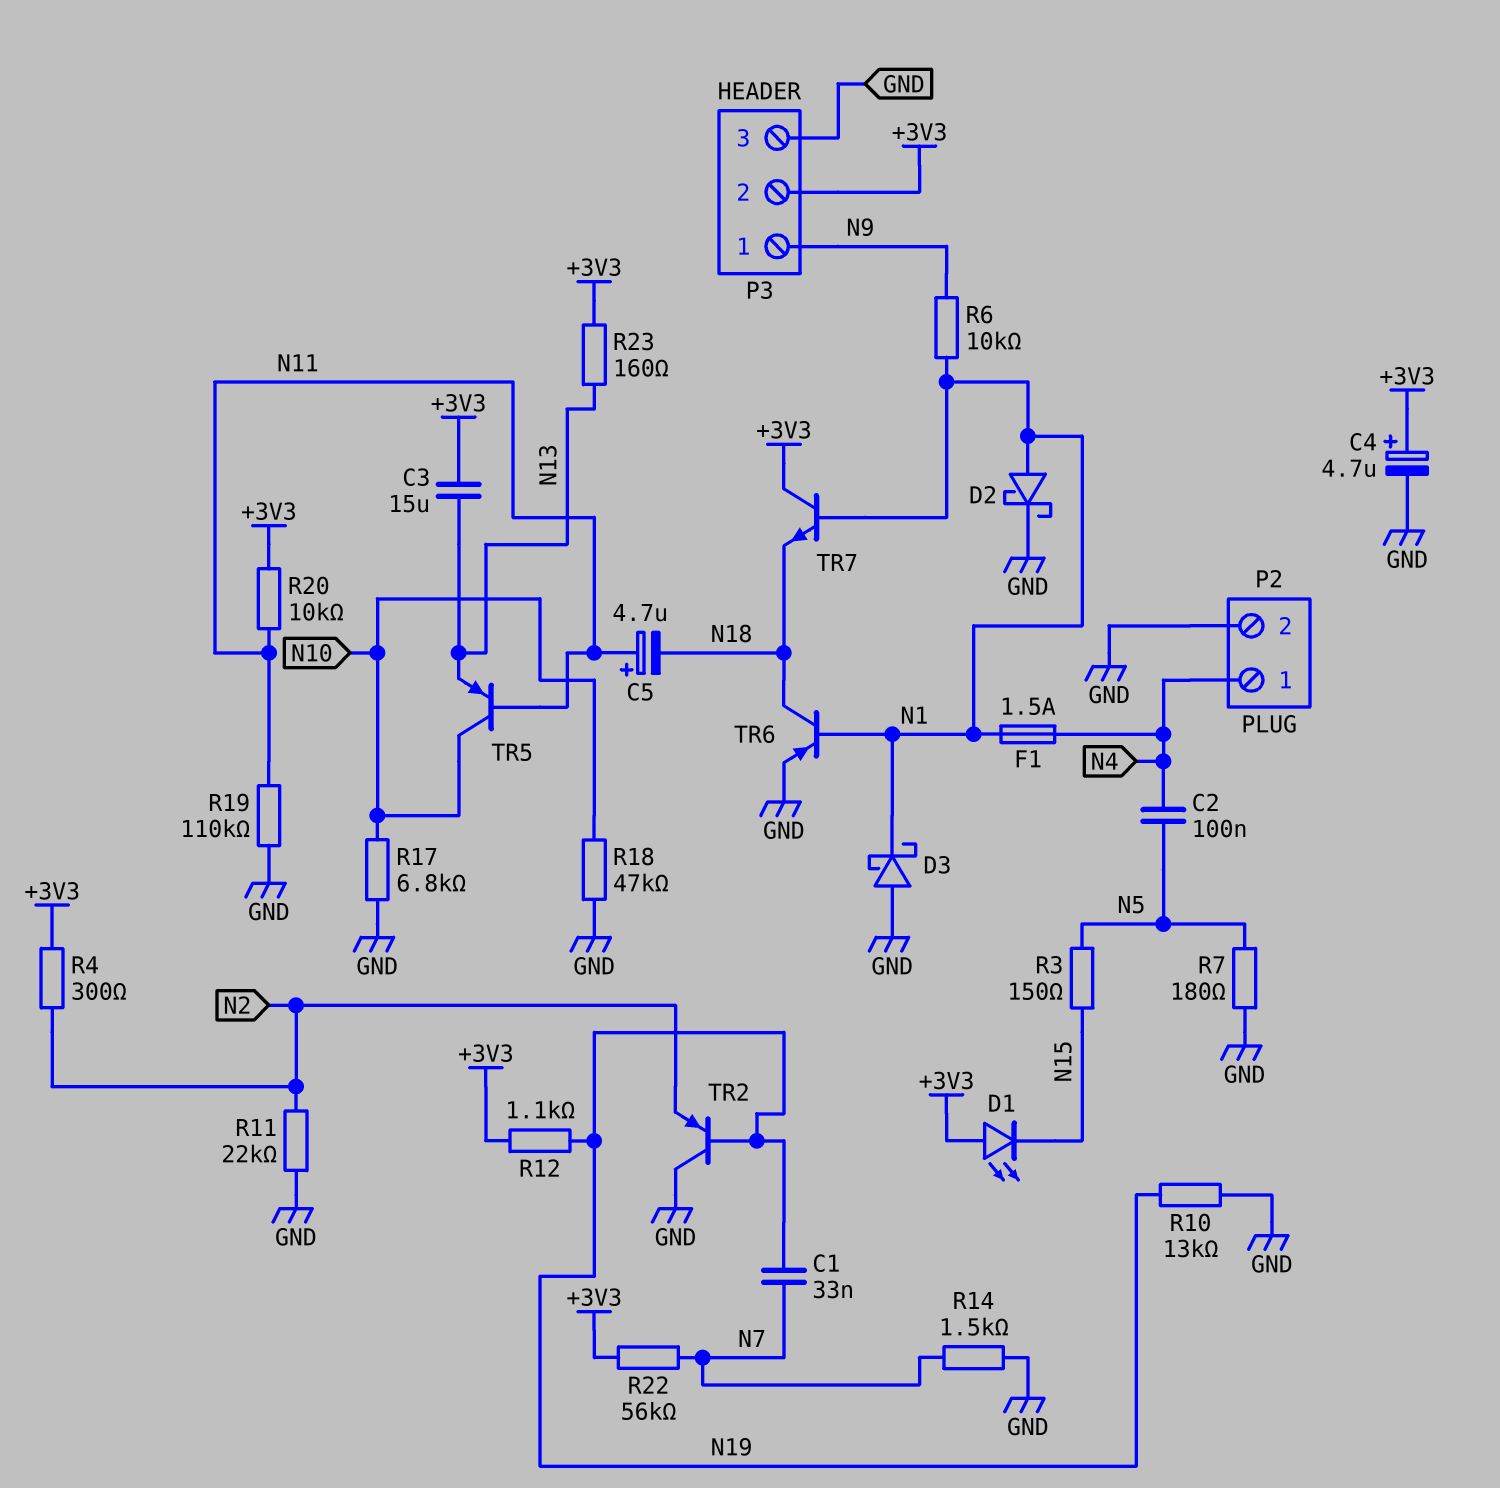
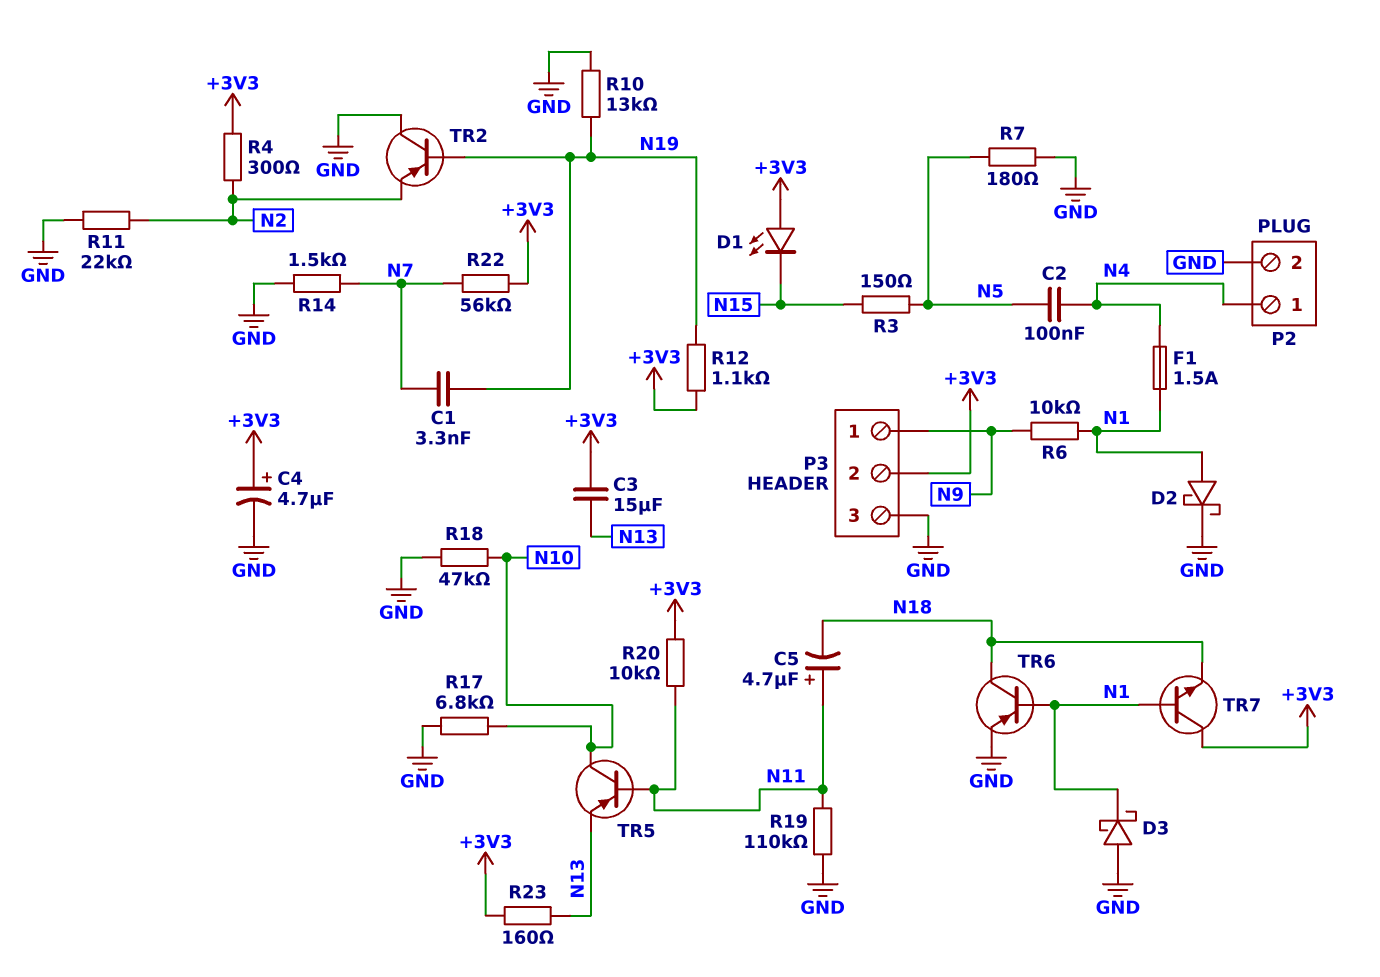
C1: 33nF (N7, N19) -> 3.3nF (N7, N19)

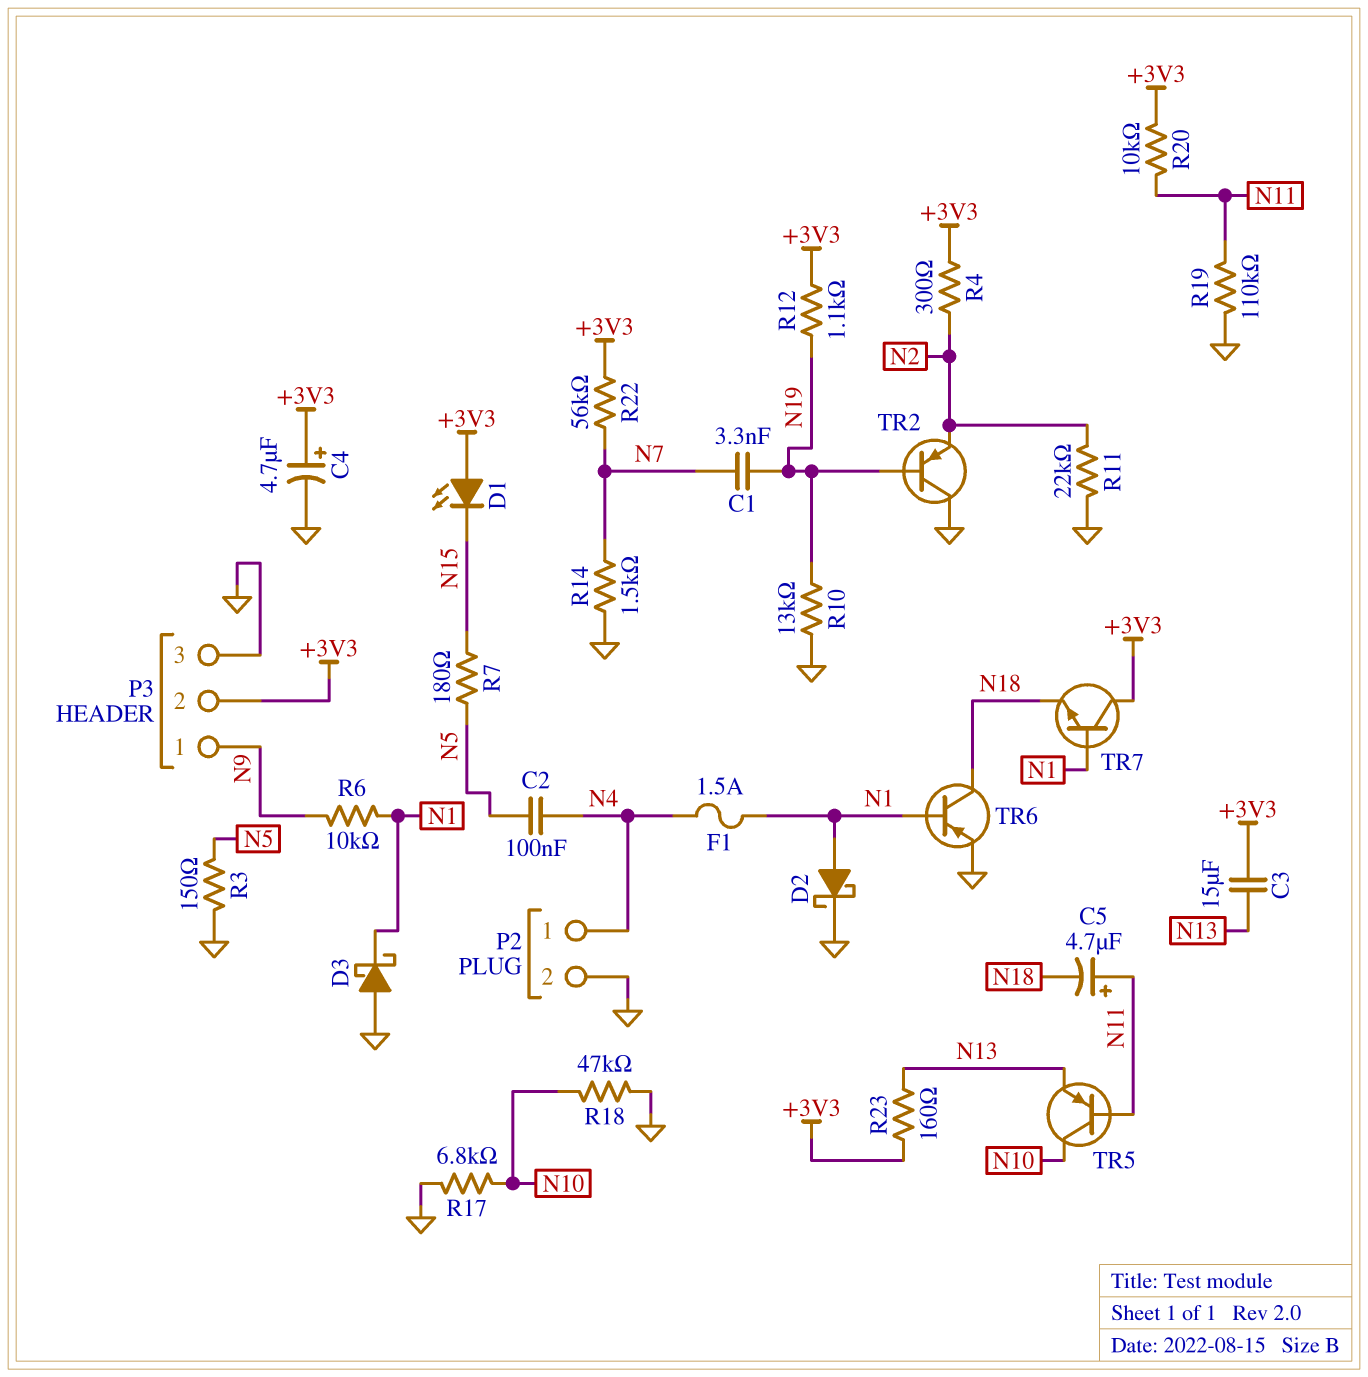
R3: 150 (N5, N15) -> 150 (GND, N5)
R7: 180 (GND, N5) -> 180 (N5, N15)

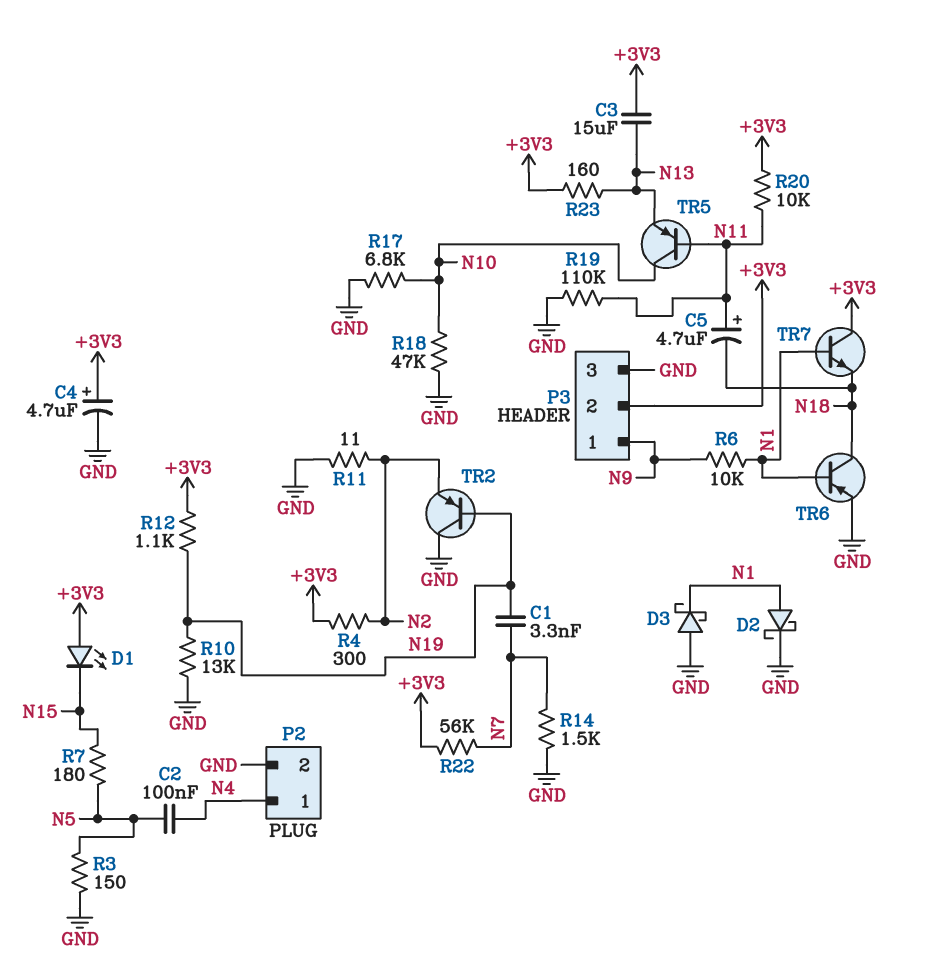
F1: 1.5A (N1, N4) -> none
R11: 22k (GND, N2) -> 11 (GND, N2)

